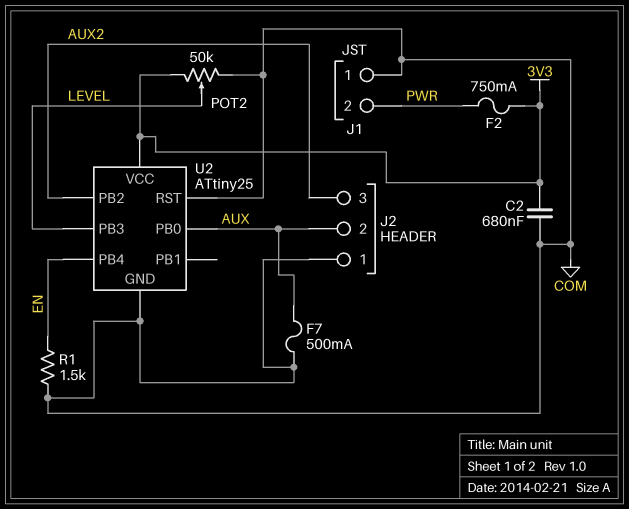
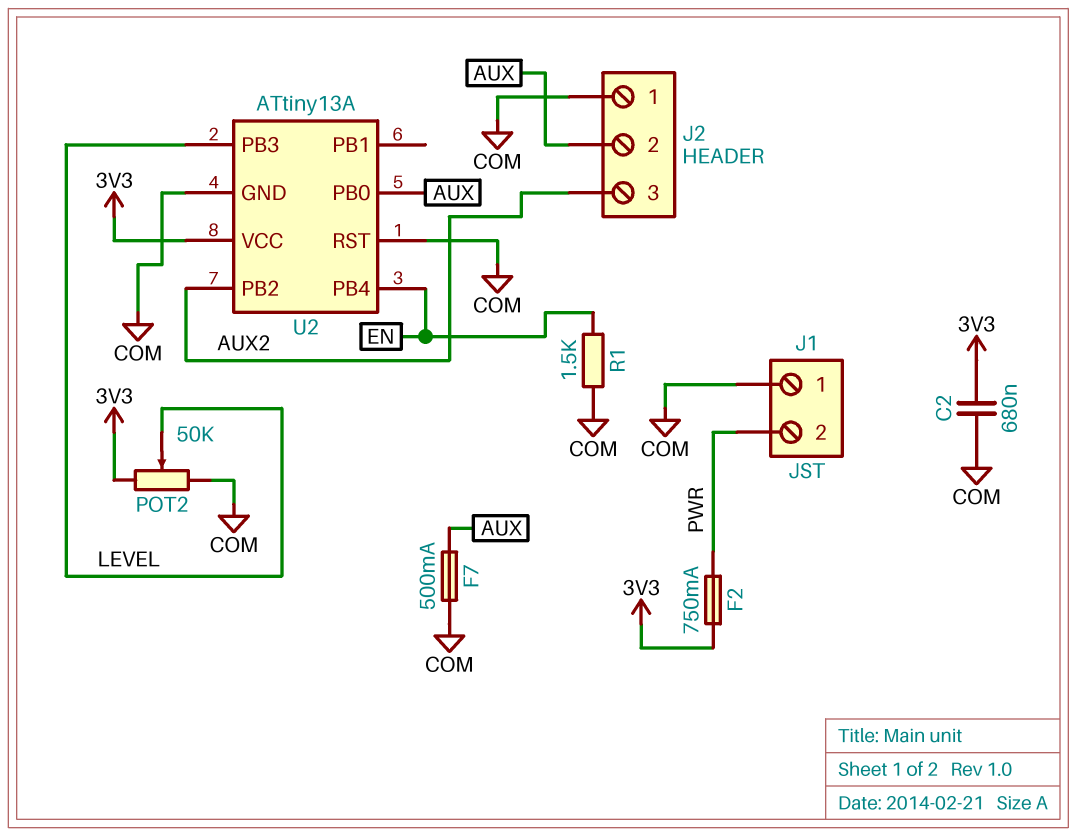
U2: ATtiny25 -> ATtiny13A

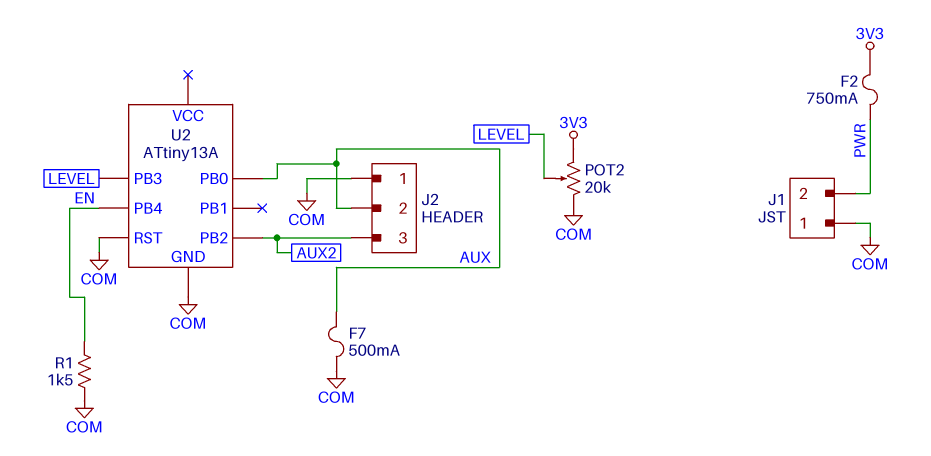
C2: 680nF (3V3, COM) -> none
POT2: 50k (3V3, COM, wiper LEVEL) -> 20k (3V3, COM, wiper LEVEL)
U2 pin VCC: 3V3 -> none

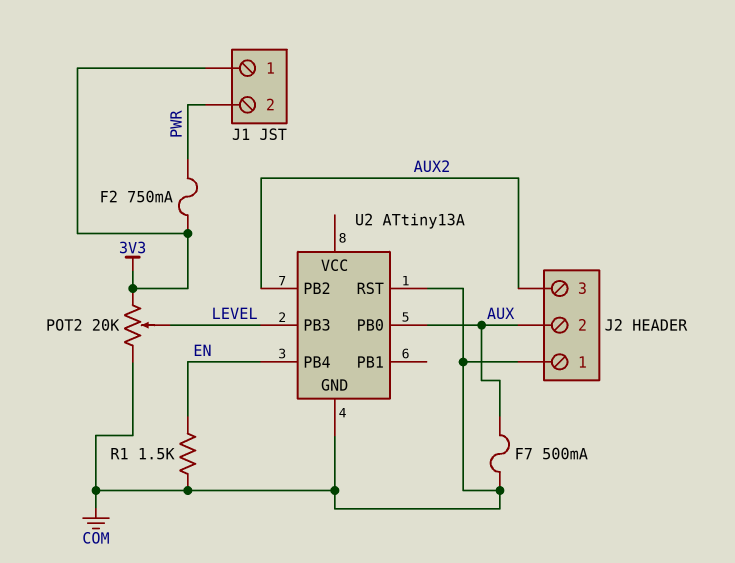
J1 pin 1: COM -> 3V3

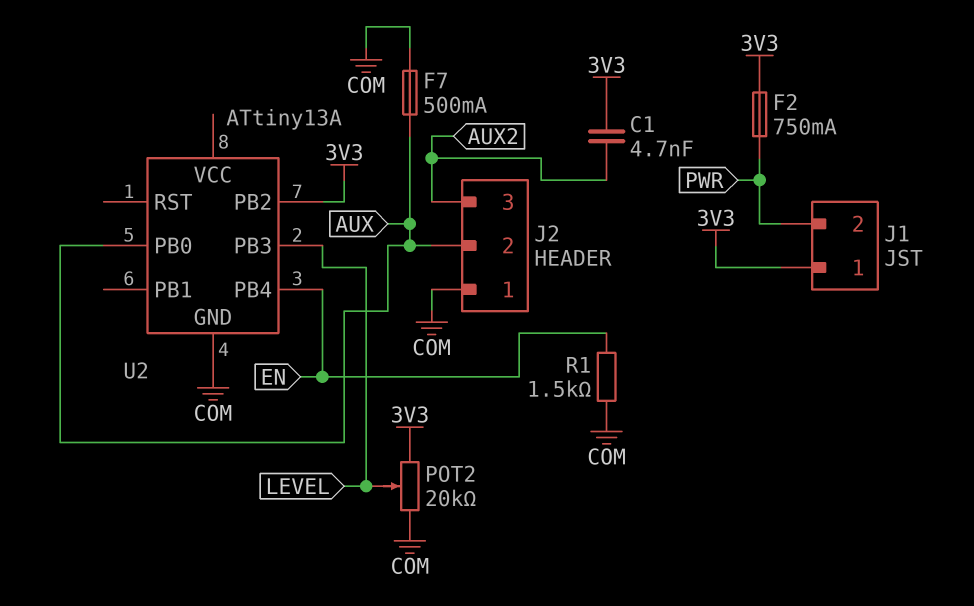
C1: none -> 4.7nF (3V3, AUX2)
U2 pin PB2: AUX2 -> 3V3
U2 pin RST: COM -> none

